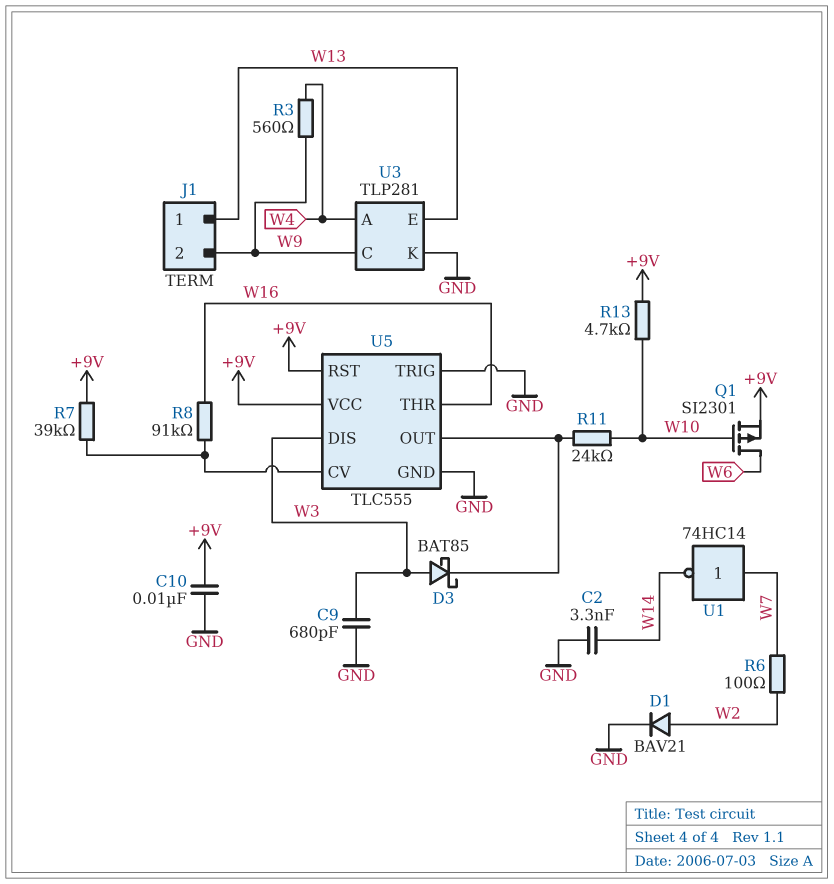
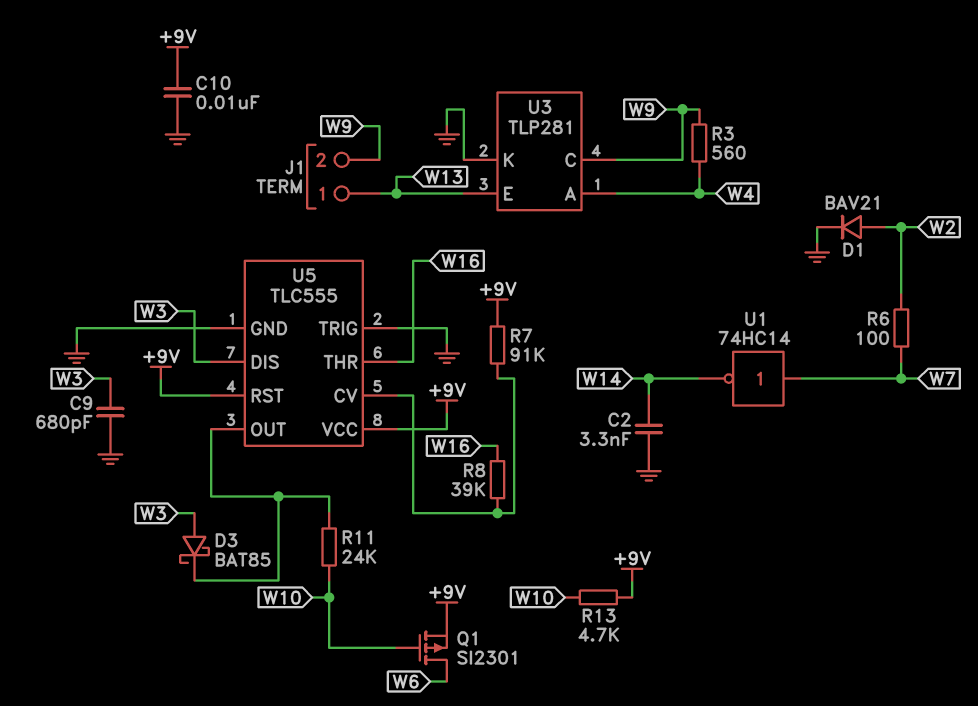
R7: 39k (+9V, U5/CV) -> 91k (+9V, U5/CV)
R8: 91k (U5/CV, W16) -> 39k (U5/CV, W16)

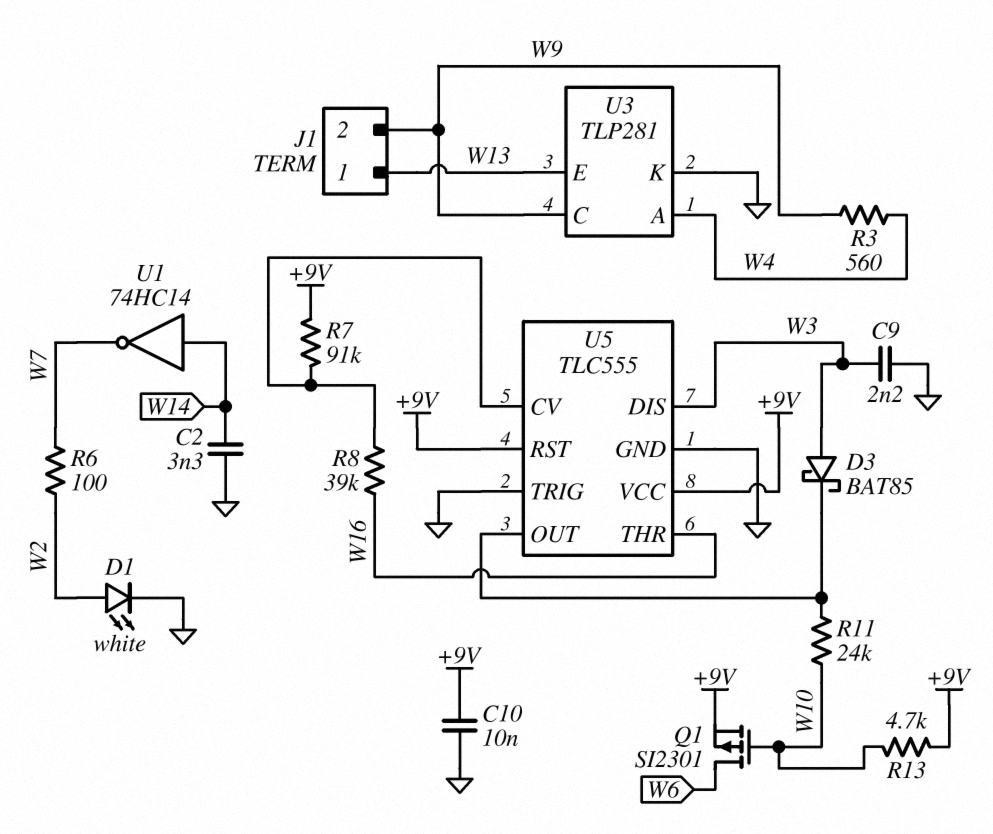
C9: 680pF (GND, W3) -> 2.2nF (GND, W3)
D1: diode BAV21 (A W2, K GND) -> LED white (A W2, K GND)
U1: NOT 74HC14 (in W7, out W14) -> NOT 74HC14 (in W14, out W7)

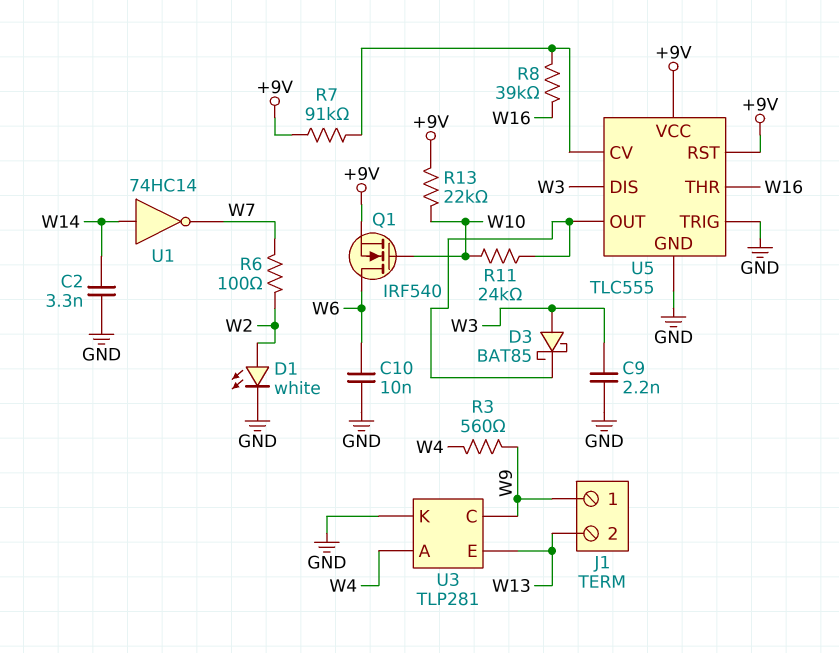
C10: 10nF (+9V, GND) -> 10nF (GND, W6)
J1 pin 1: W13 -> W9
J1 pin 2: W9 -> W13
Q1: PMOS SI2301 (G W10, D W6, S +9V) -> NMOS IRF540 (G W10, D W6, S +9V)
R13: 4.7k (+9V, W10) -> 22k (+9V, W10)

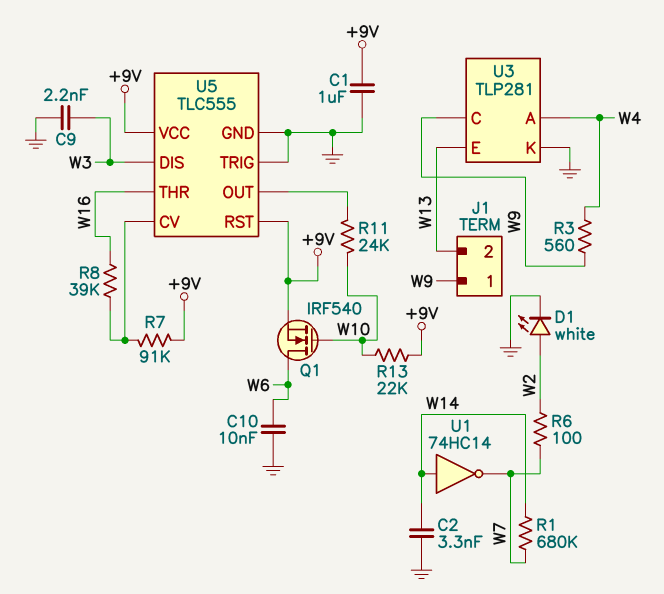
C1: none -> 1uF (+9V, GND)
D3: schottky BAT85 (A W3, K U5/OUT) -> none
R1: none -> 680k (W7, W14)

